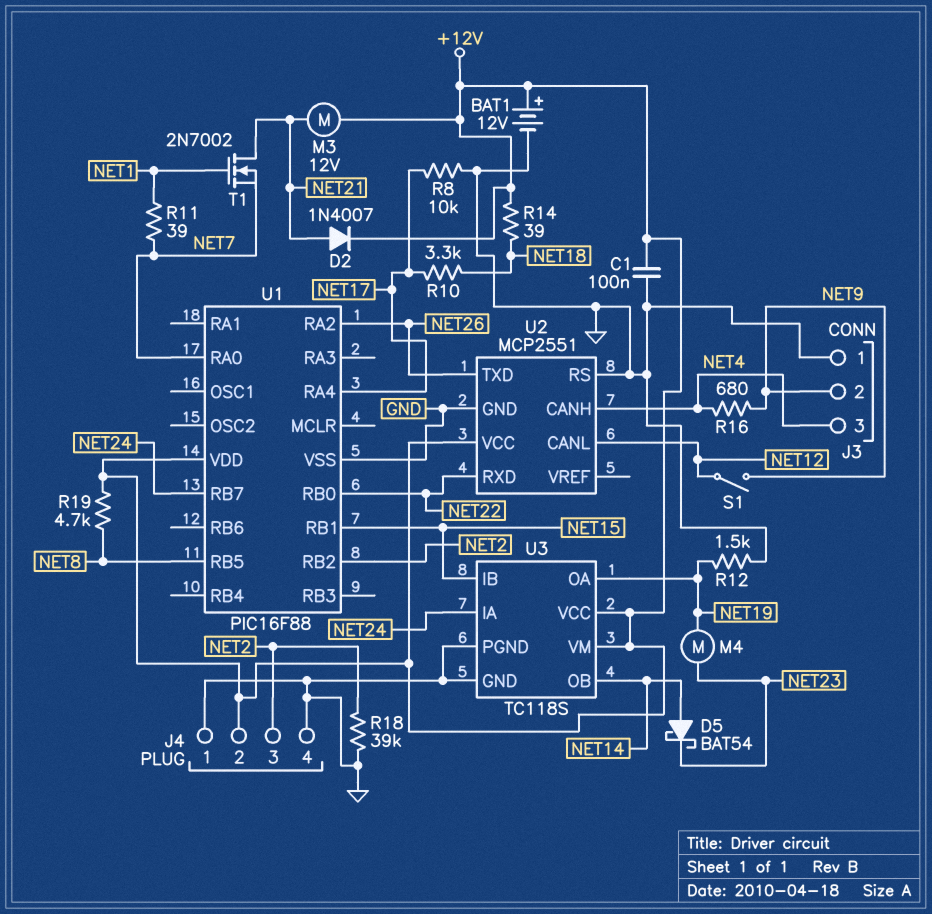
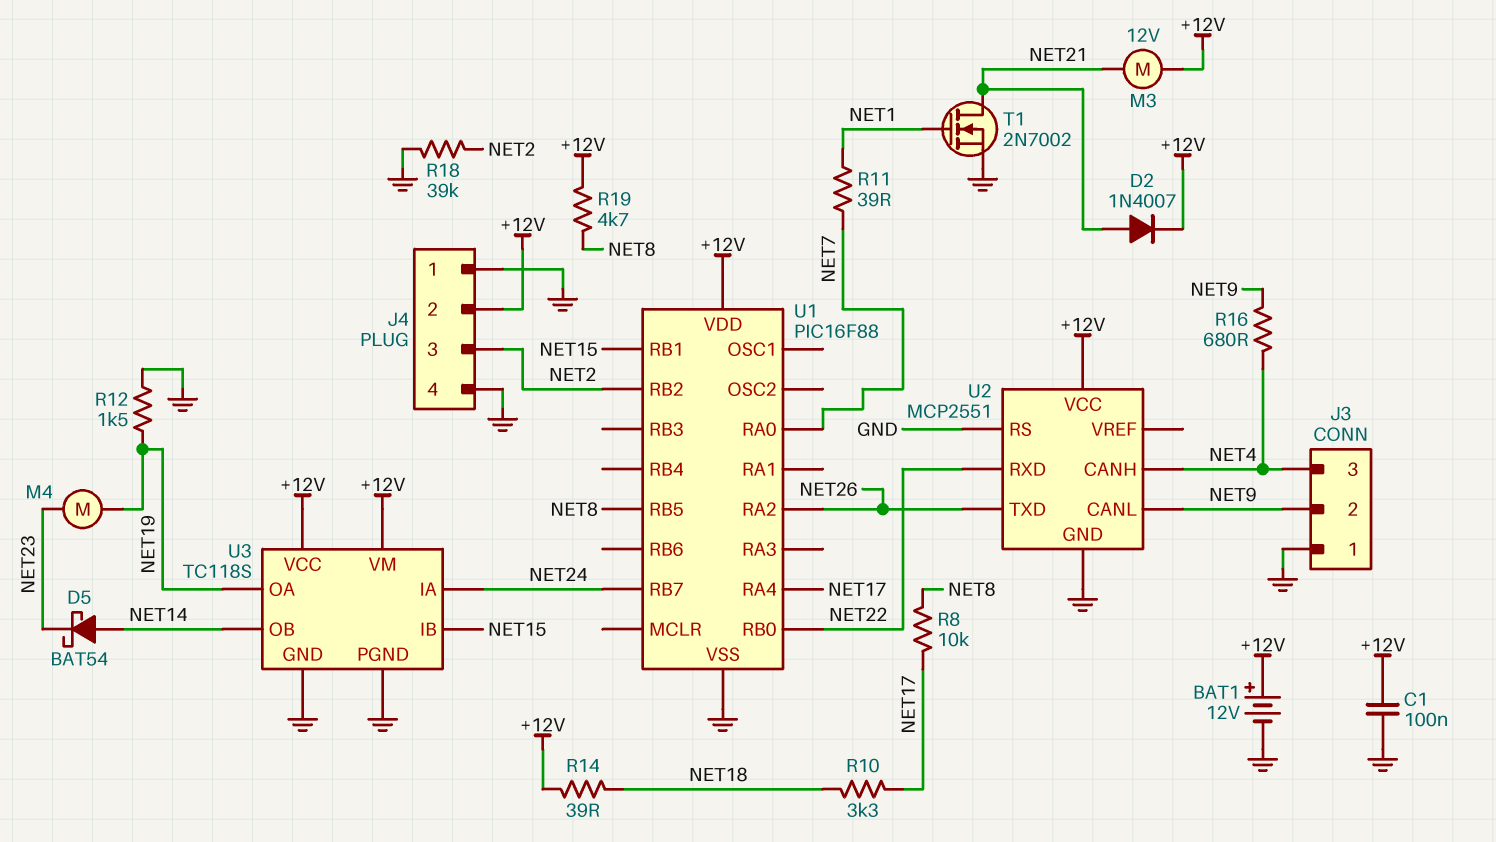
R8: 10k (GND, NET17) -> 10k (NET8, NET17)
S1: switch (NET9, NET12) -> none
T1: NMOS 2N7002 (G NET1, D NET21, S NET7) -> NMOS 2N7002 (G NET1, D NET21, S GND)
U2 pin CANL: NET12 -> NET9

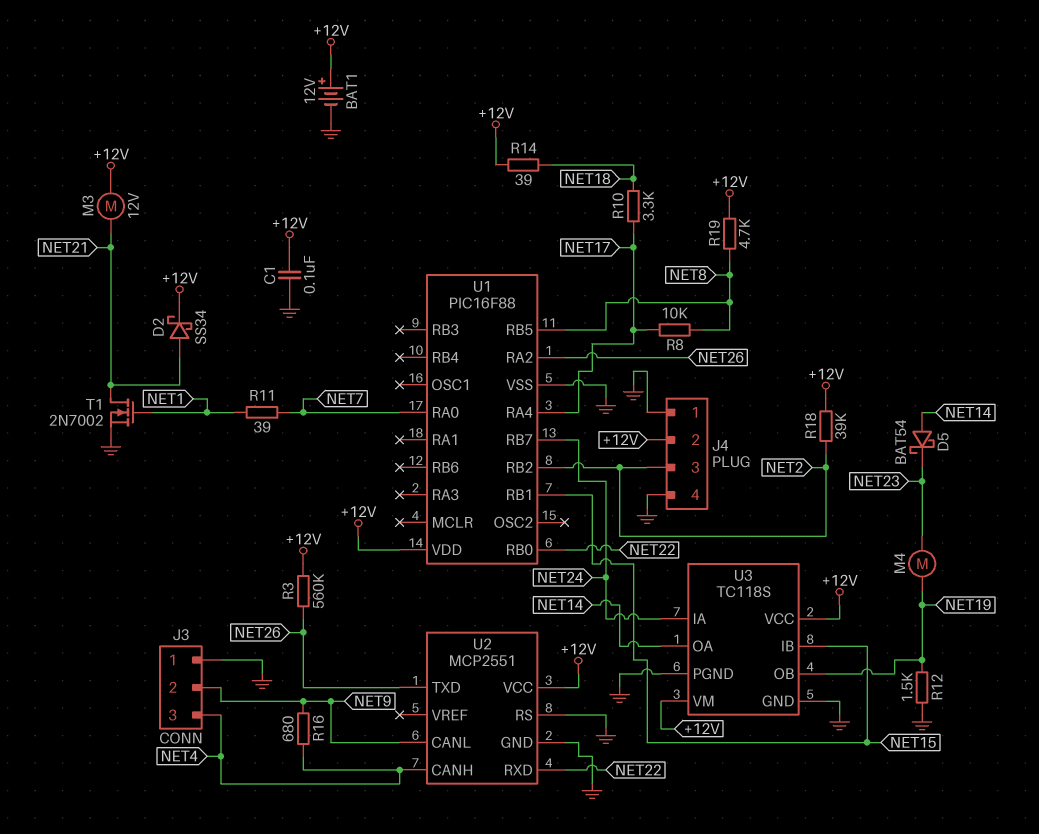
D2: diode 1N4007 (A NET21, K +12V) -> schottky SS34 (A NET21, K +12V)
R3: none -> 560k (+12V, NET26)
R18: 39k (GND, NET2) -> 39k (+12V, NET2)
U3 pin OA: NET19 -> NET14
U3 pin OB: NET14 -> NET19

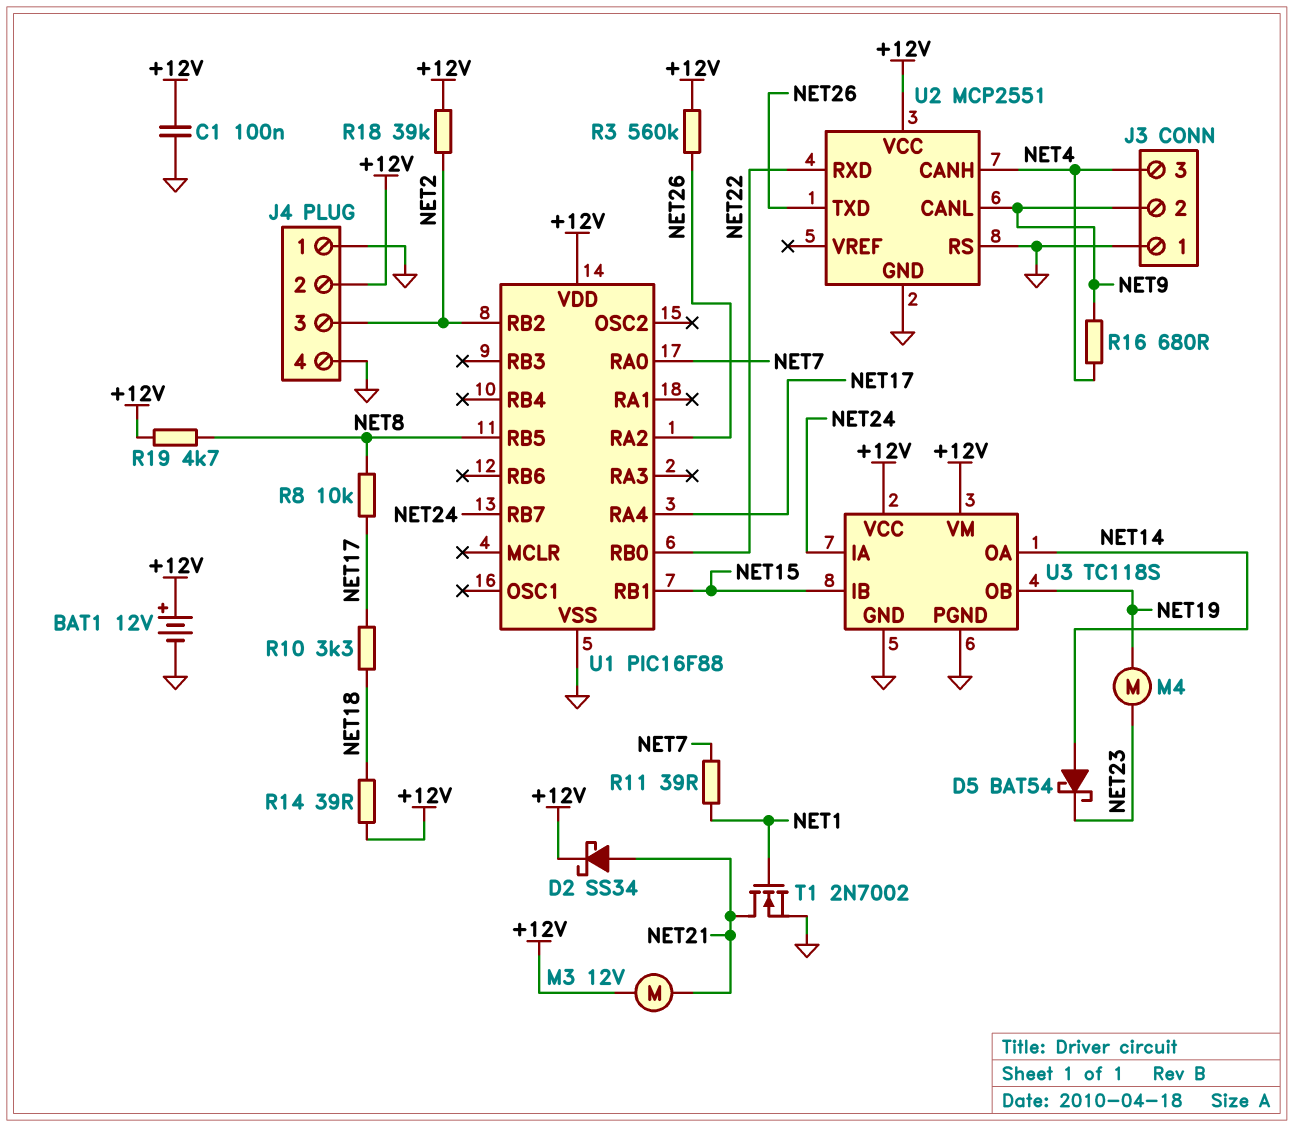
R12: 1.5k (GND, NET19) -> none

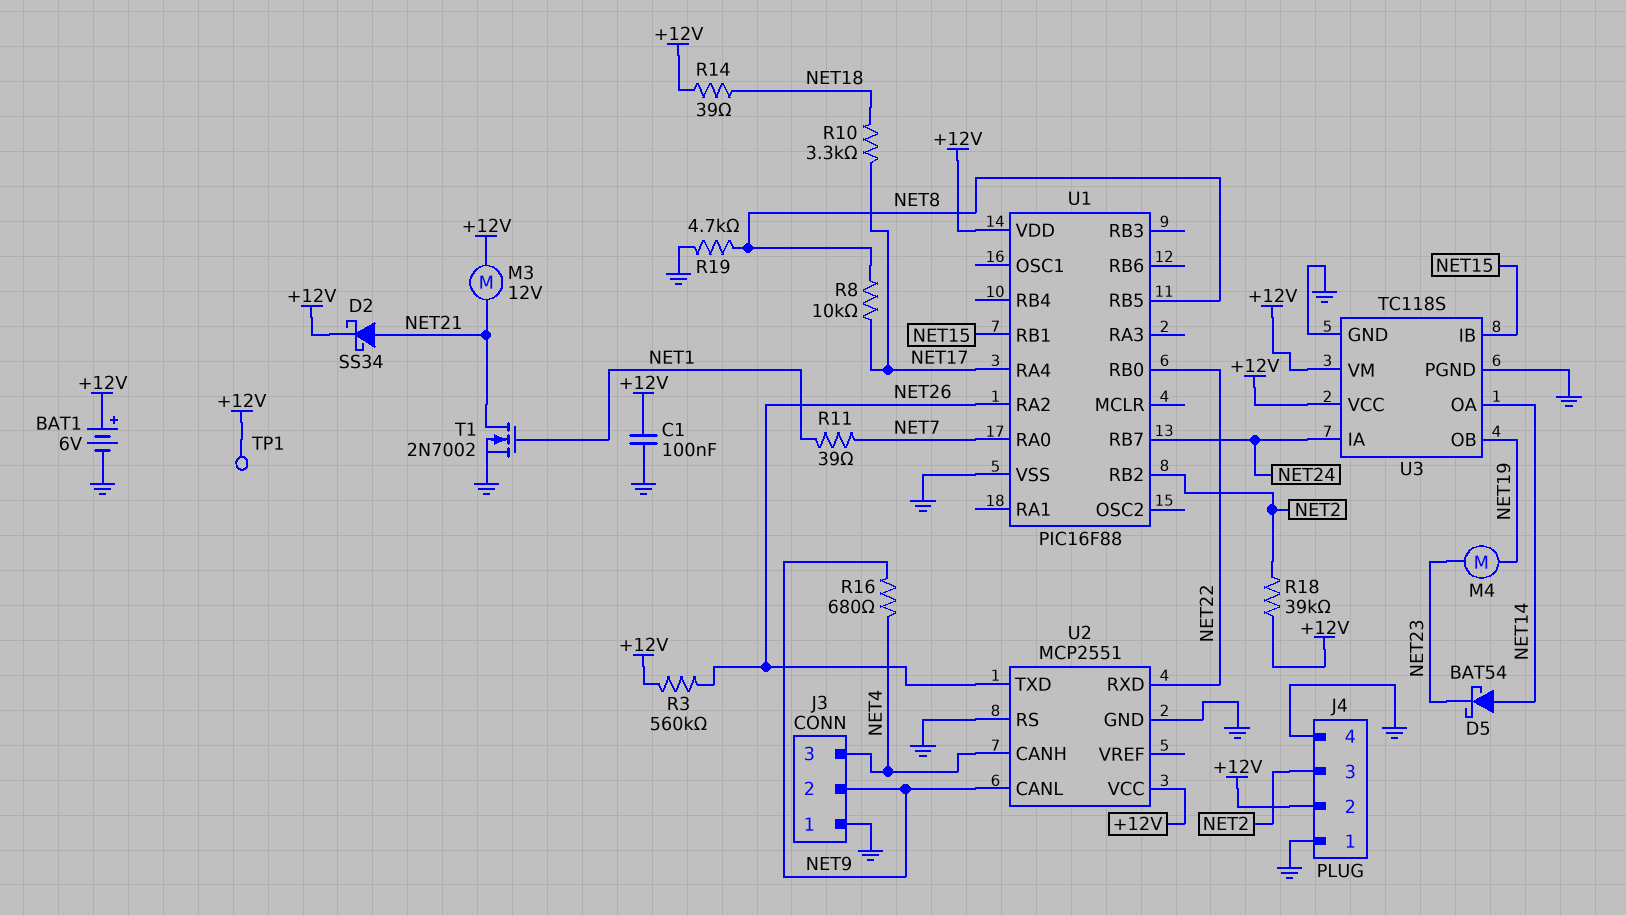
BAT1: 12V (plus +12V, minus GND) -> 6V (plus +12V, minus GND)
R19: 4.7k (+12V, NET8) -> 4.7k (GND, NET8)
TP1: none -> test point (+12V)

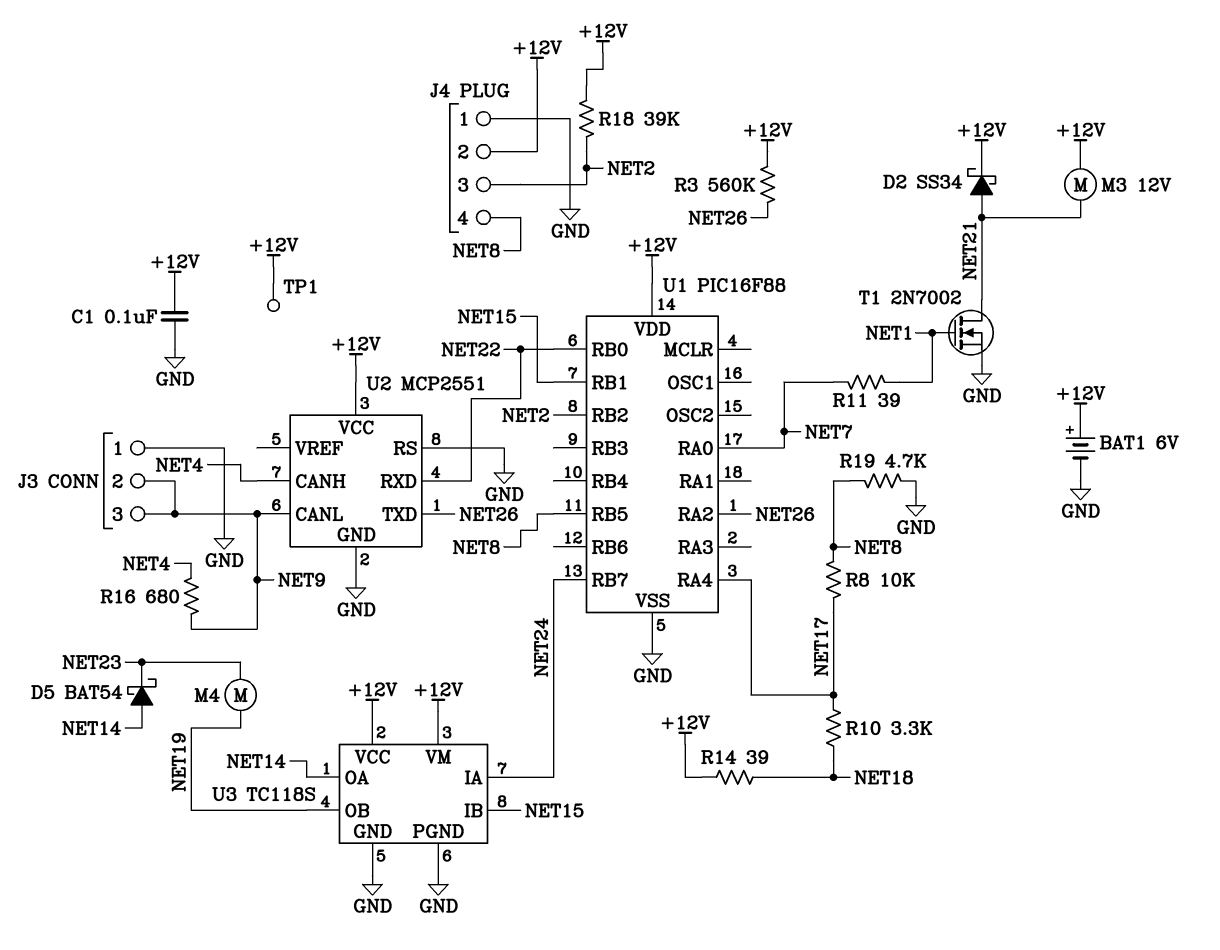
J3 pin 3: NET4 -> NET9
J4 pin 4: GND -> NET8

